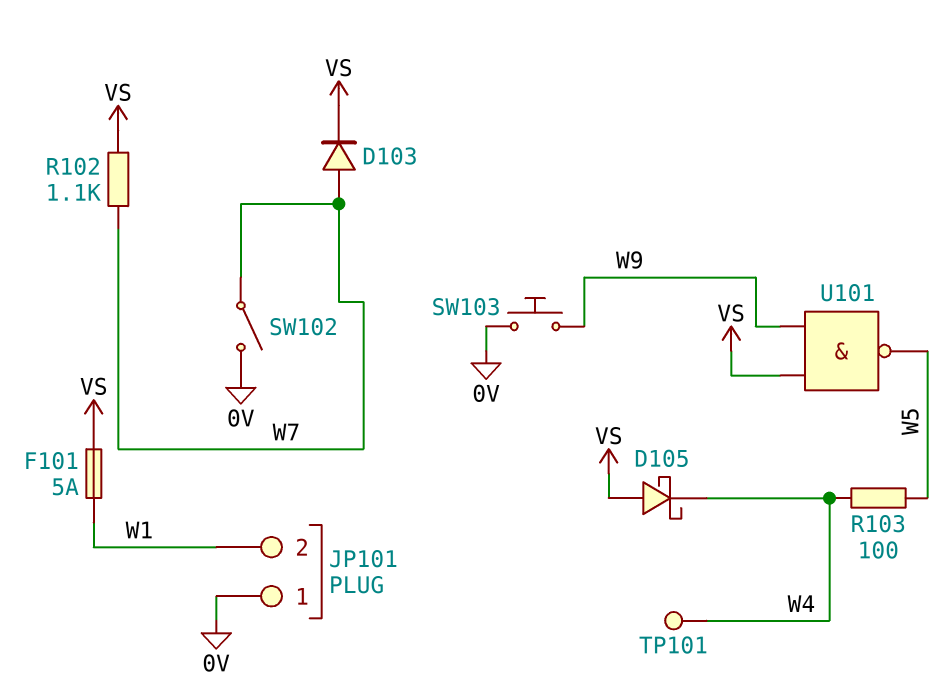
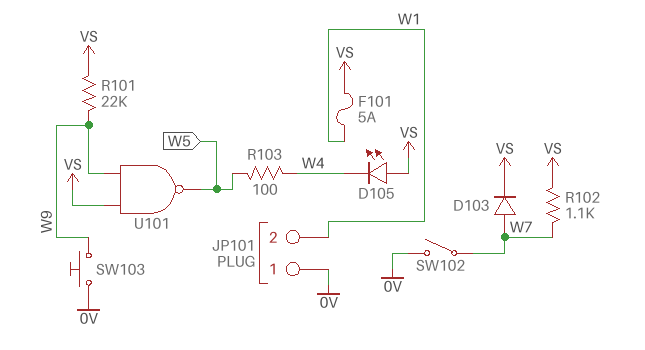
D105: schottky (A VS, K W4) -> LED (A VS, K W4)
R101: none -> 22k (VS, W9)
TP101: test point (W4) -> none

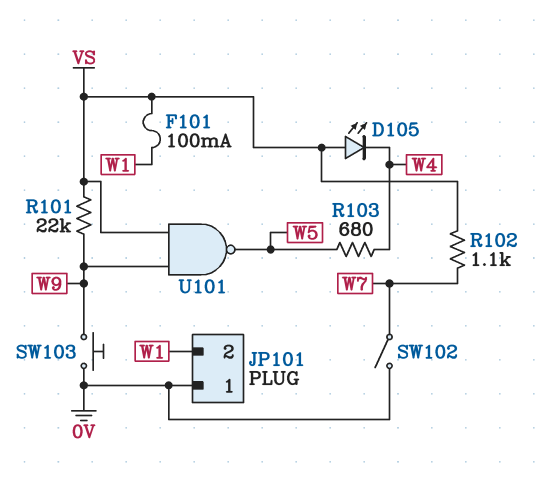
D103: diode (A W7, K VS) -> none
F101: 5A (VS, W1) -> 100mA (VS, W1)
R103: 100 (W4, W5) -> 680 (W4, W5)

